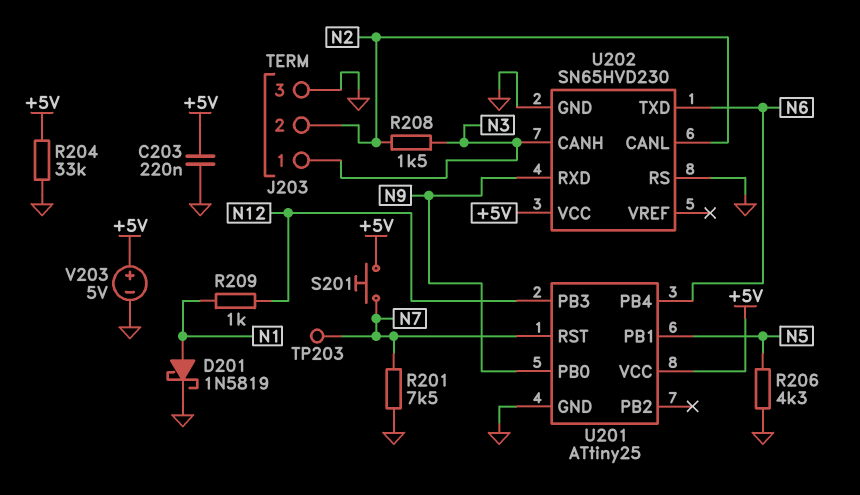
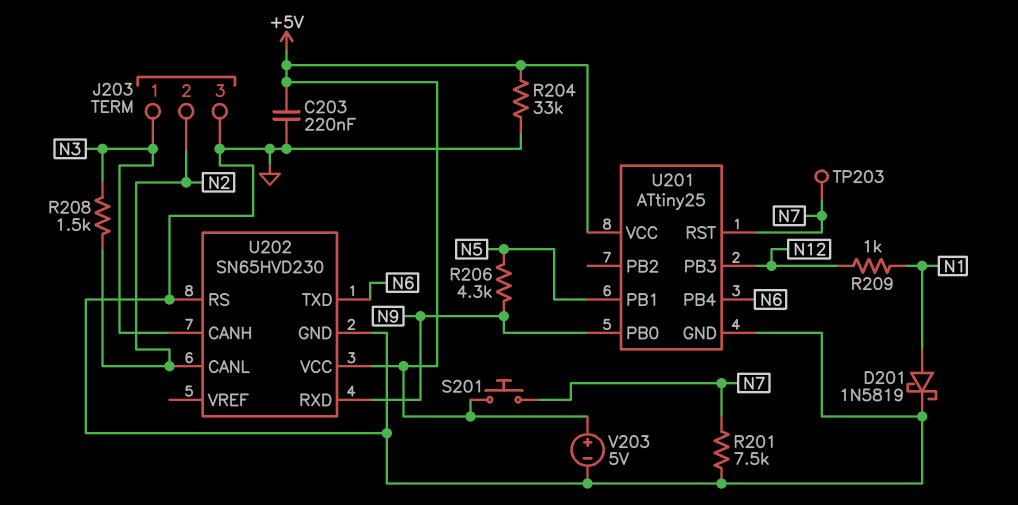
R206: 4.3k (GND, N5) -> 4.3k (N5, N9)

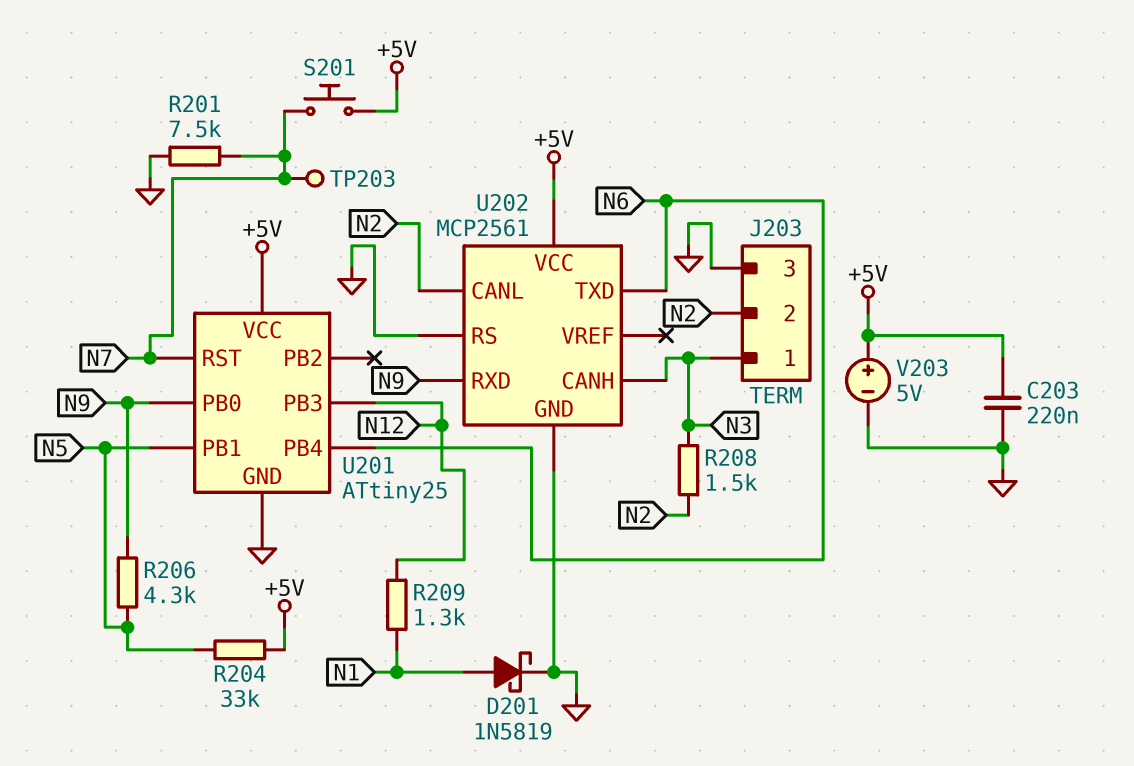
R204: 33k (+5V, GND) -> 33k (+5V, N5)
R209: 1k (N1, N12) -> 1.3k (N1, N12)
U202: SN65HVD230 -> MCP2561

